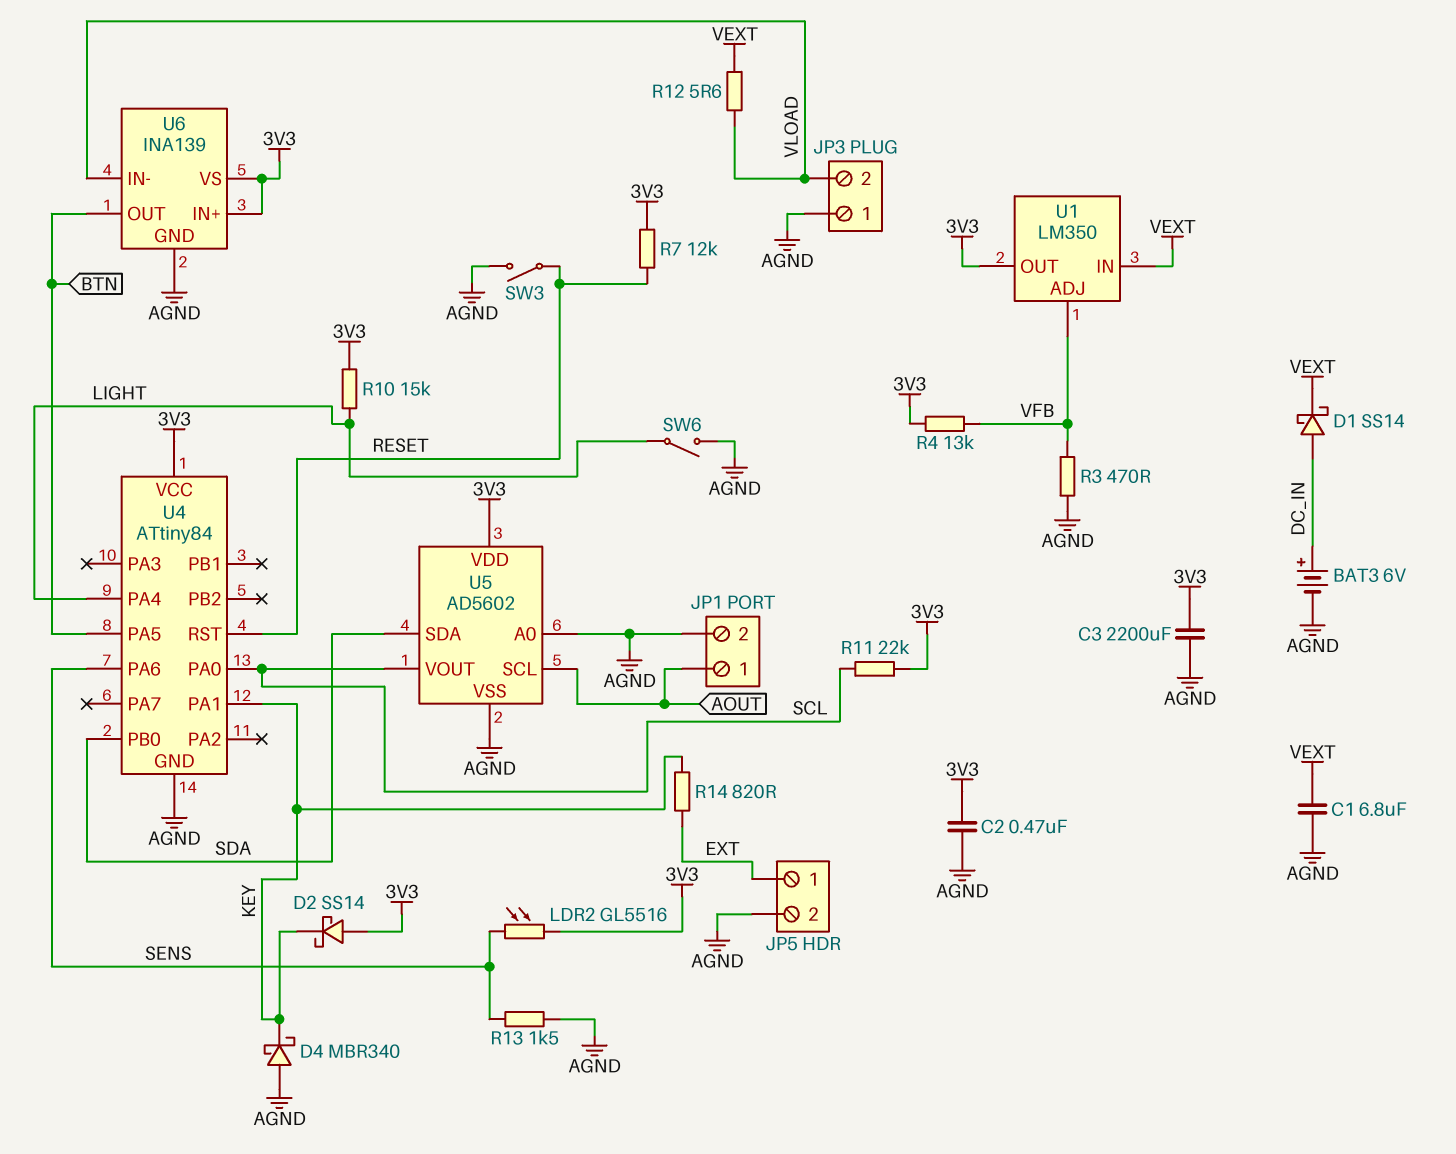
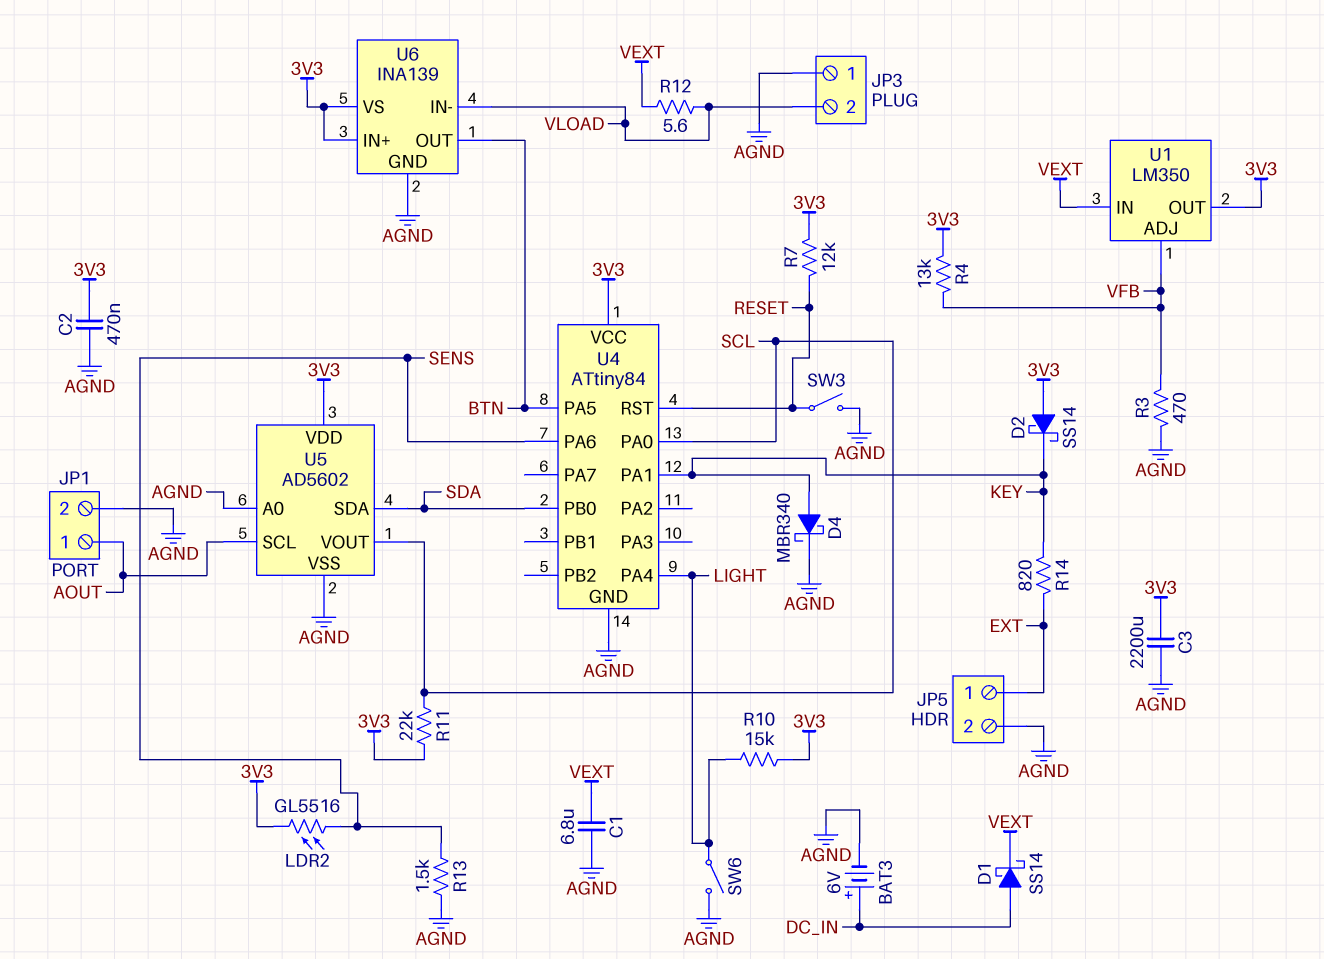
D4: schottky MBR340 (A AGND, K KEY) -> schottky MBR340 (A KEY, K AGND)

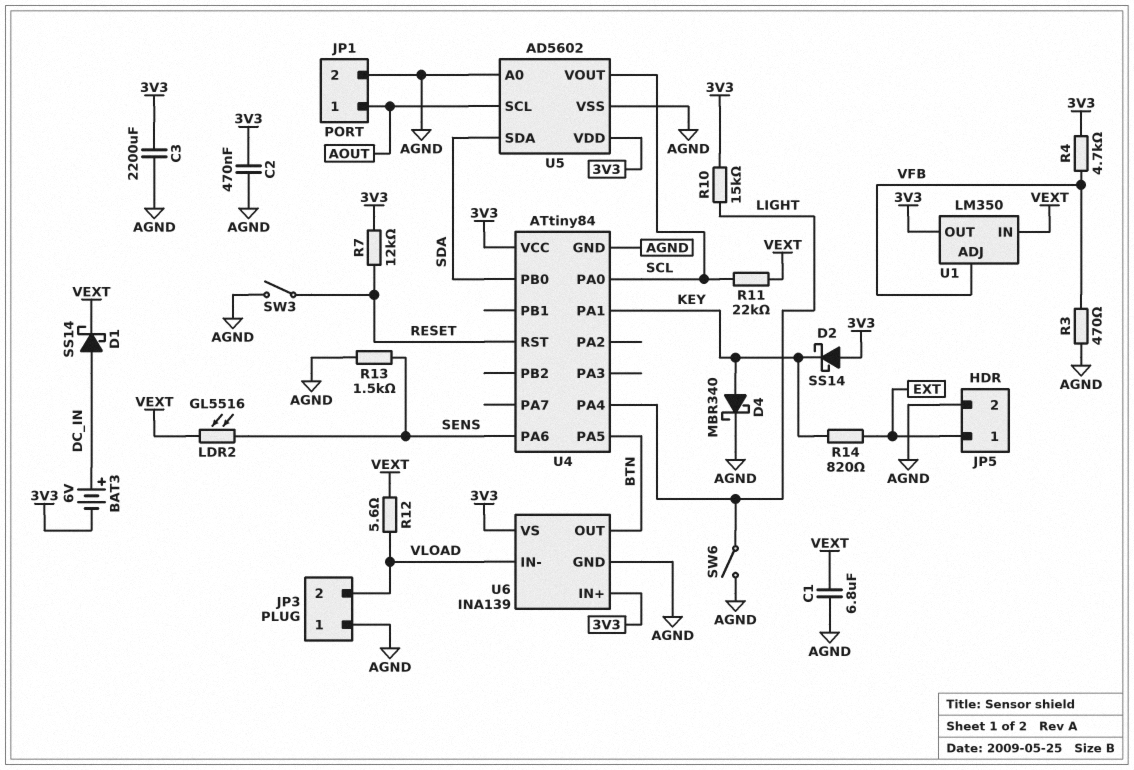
BAT3: 6V (plus DC_IN, minus AGND) -> 6V (plus DC_IN, minus 3V3)
LDR2: GL5516 (3V3, SENS) -> GL5516 (SENS, VEXT)
R4: 13k (3V3, VFB) -> 4.7k (3V3, VFB)
R11: 22k (3V3, SCL) -> 22k (SCL, VEXT)

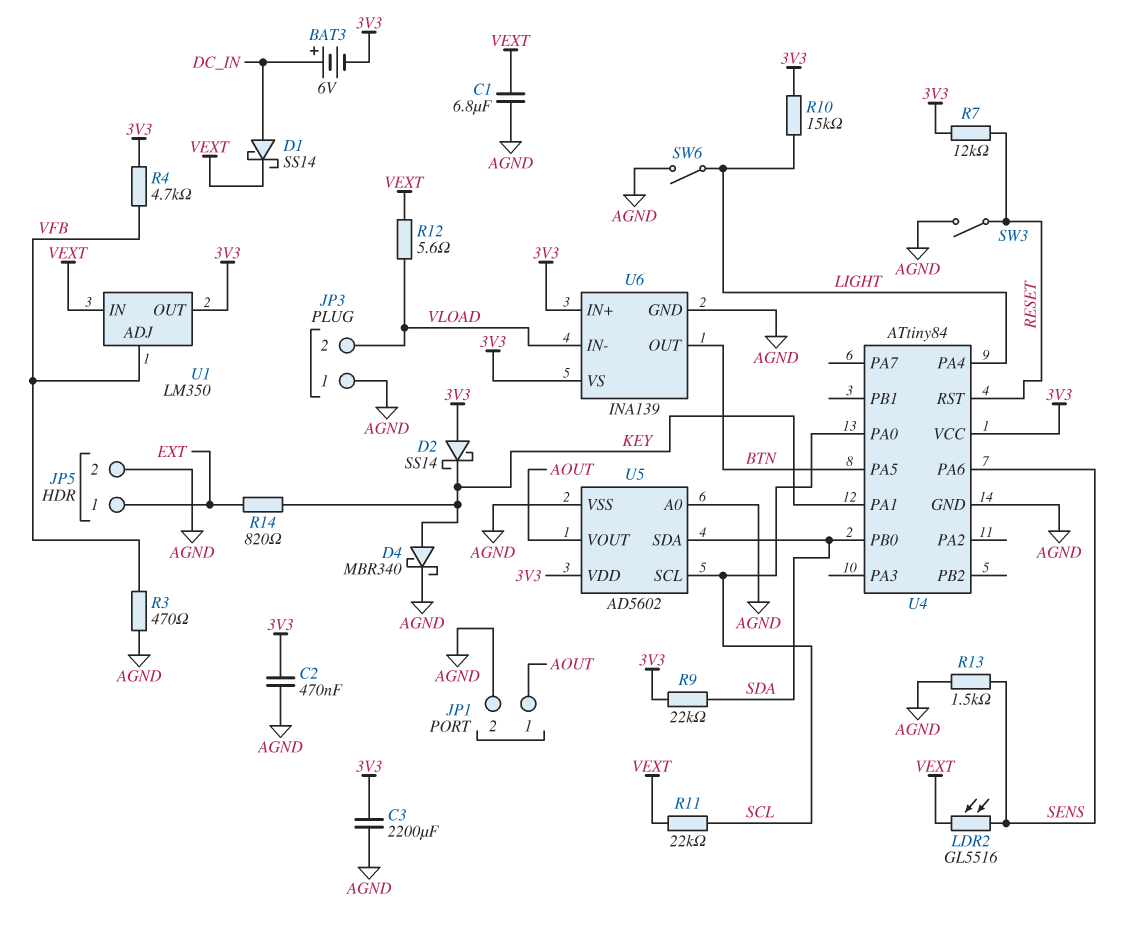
R9: none -> 22k (3V3, SDA)
U5 pin SCL: AOUT -> SCL
U5 pin VOUT: SCL -> AOUT

